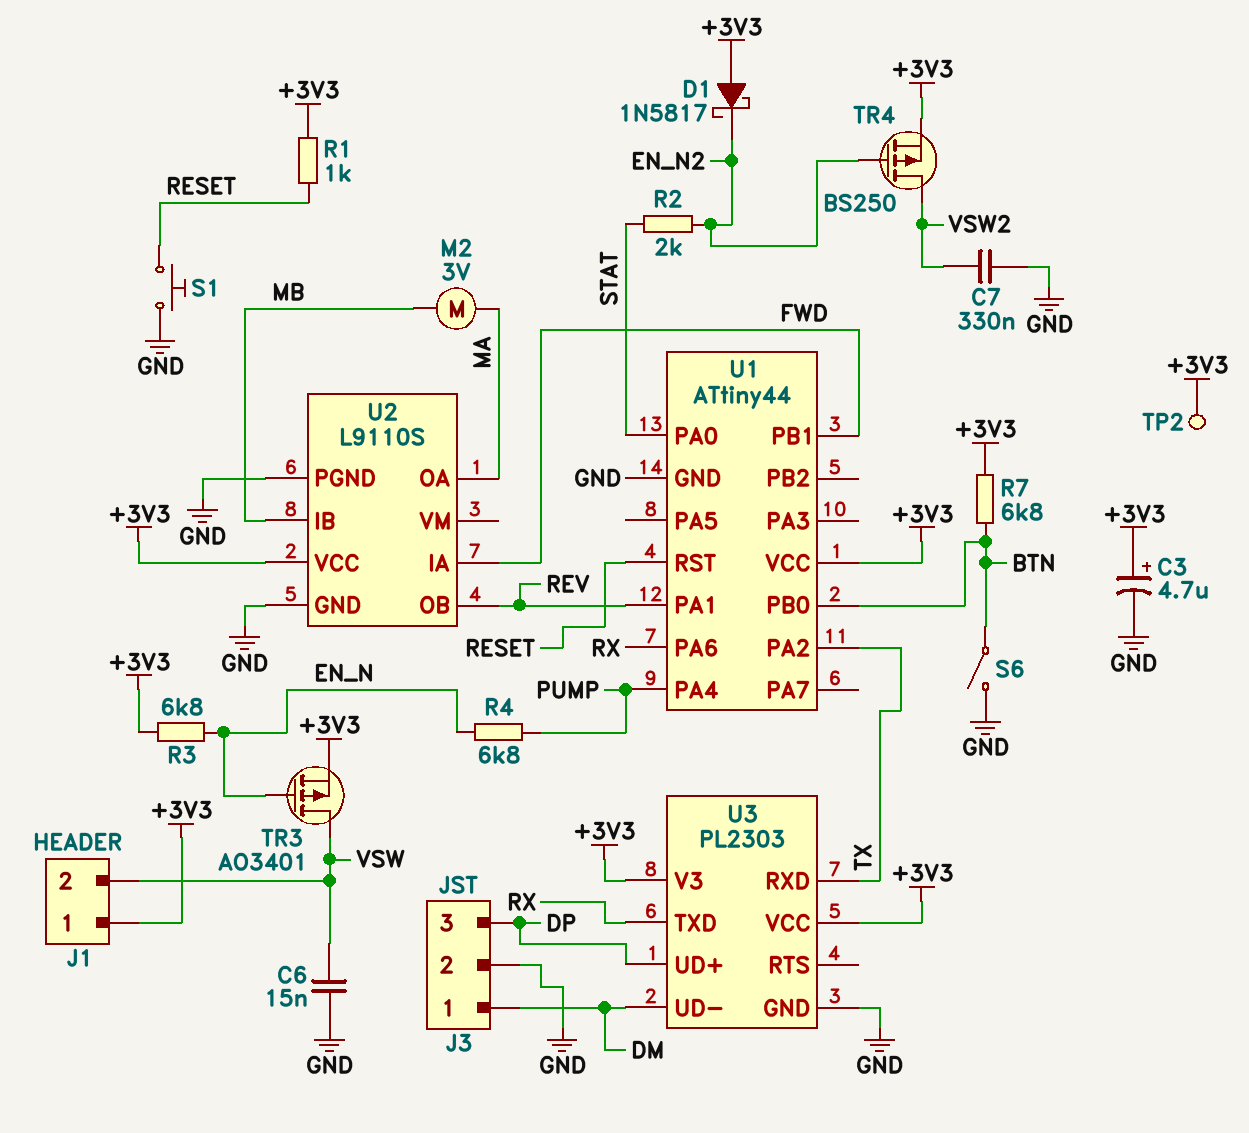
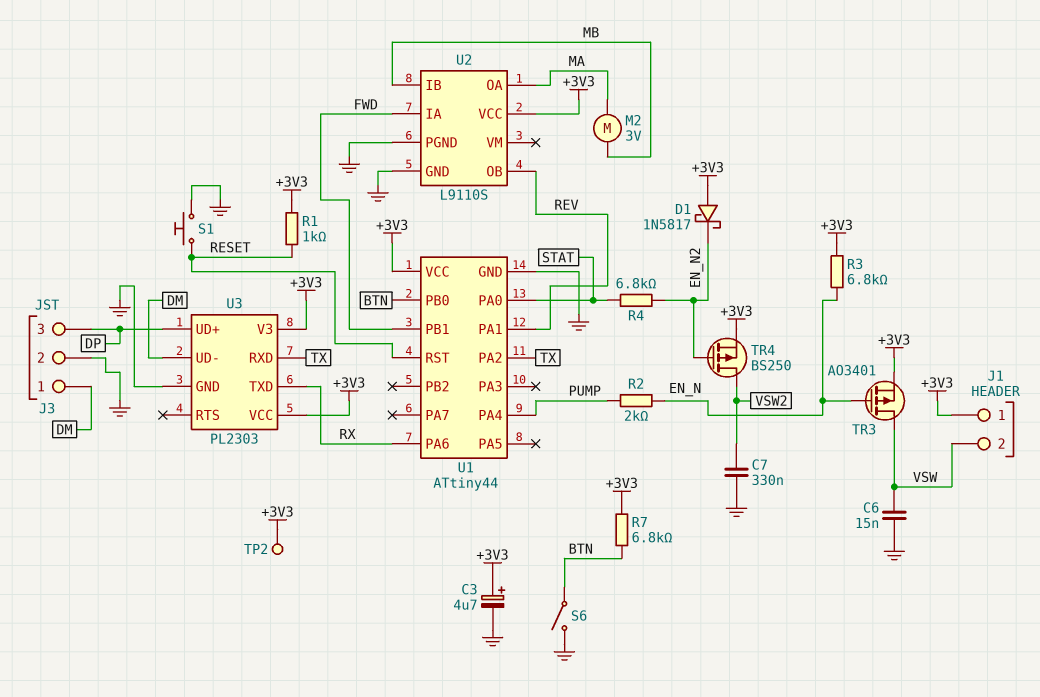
R2: 2k (EN_N2, STAT) -> 2k (EN_N, PUMP)
R4: 6.8k (EN_N, PUMP) -> 6.8k (EN_N2, STAT)

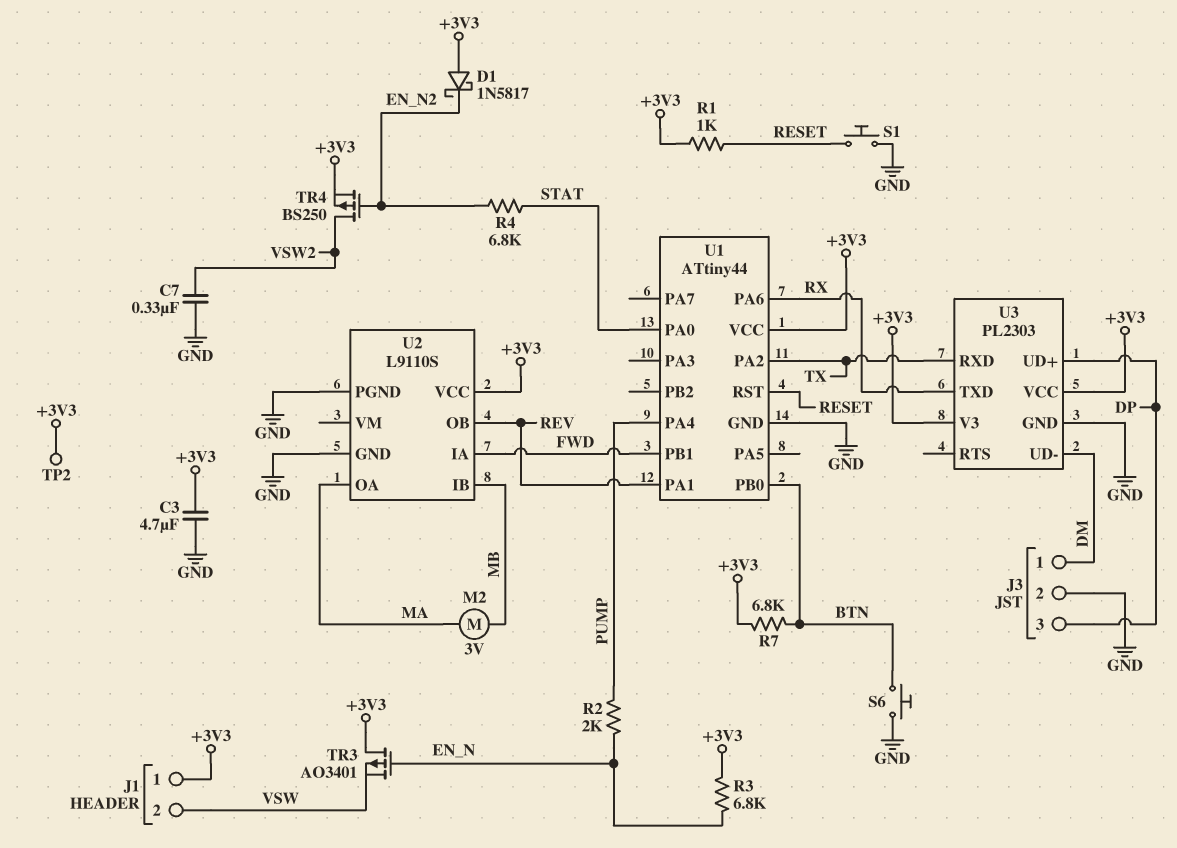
C3: 4.7uF (plus +3V3, minus GND) -> 4.7uF (+3V3, GND)
C6: 15nF (GND, VSW) -> none
S6: switch (BTN, GND) -> button (BTN, GND)
TR3: PMOS AO3401 (G EN_N, D VSW, S +3V3) -> PMOS AO3401 (G EN_N, D +3V3, S VSW)

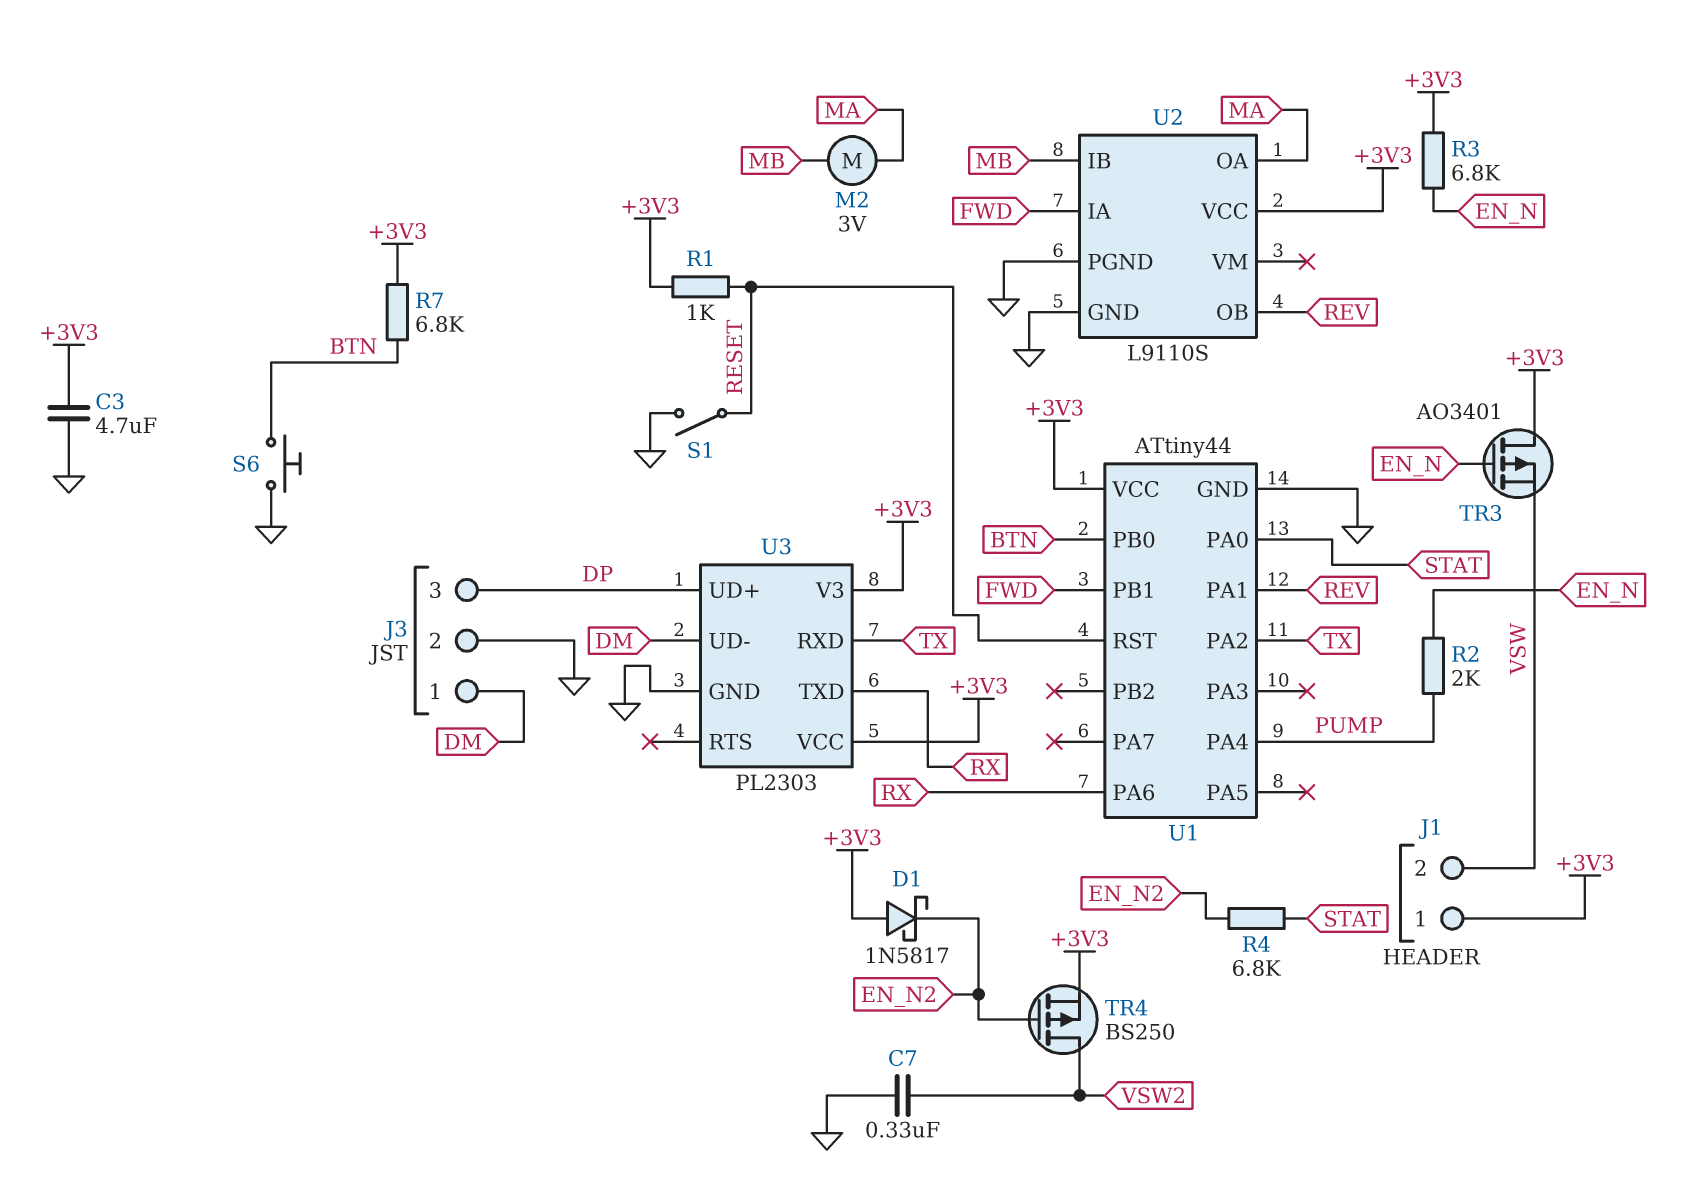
S1: button (GND, RESET) -> switch (GND, RESET)
TP2: test point (+3V3) -> none

